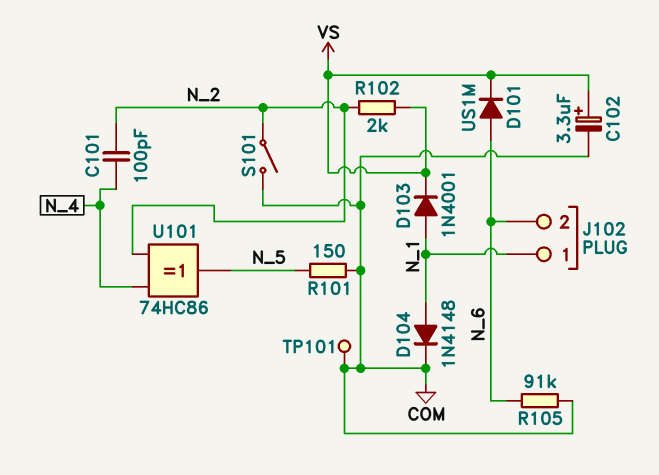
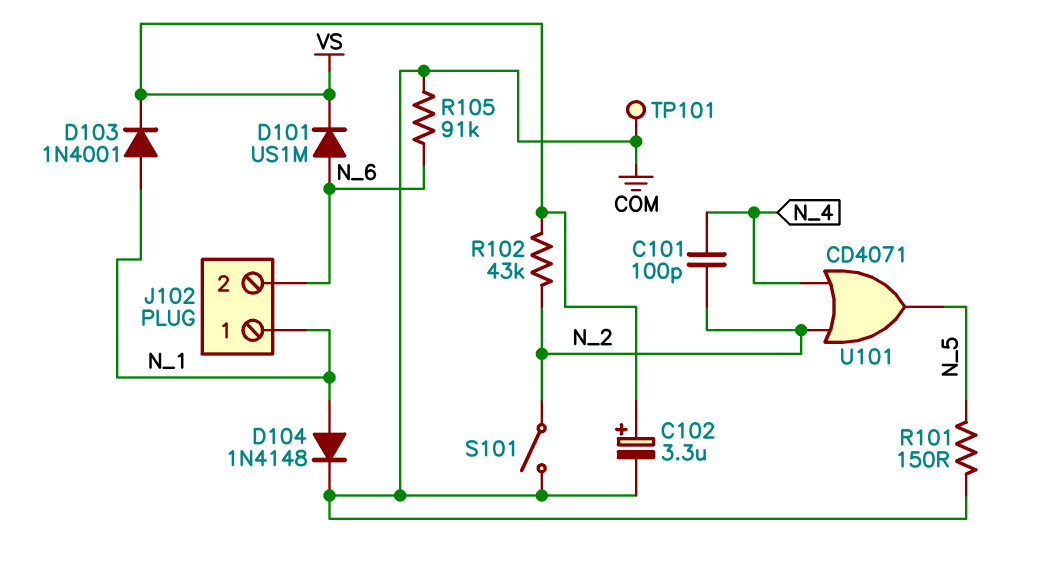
R102: 2k (N_2, VS) -> 43k (N_2, VS)
U101: XOR 74HC86 (in N_2, in N_4, out N_5) -> OR CD4071 (in N_2, in N_4, out N_5)

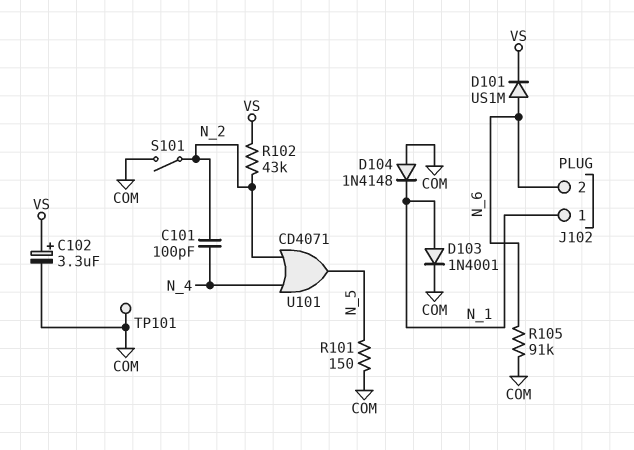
D103: diode 1N4001 (A N_1, K VS) -> diode 1N4001 (A N_1, K COM)
D104: diode 1N4148 (A N_1, K COM) -> diode 1N4148 (A COM, K N_1)

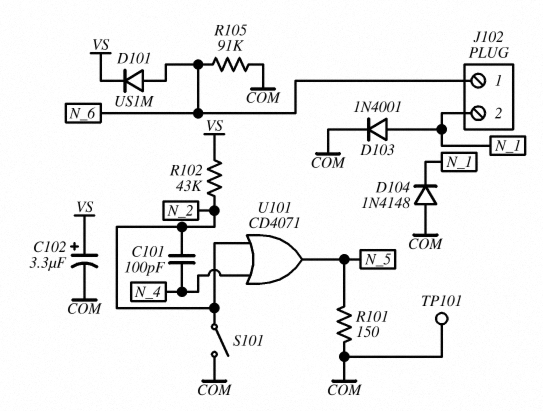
J102 pin 1: N_1 -> N_6
J102 pin 2: N_6 -> N_1

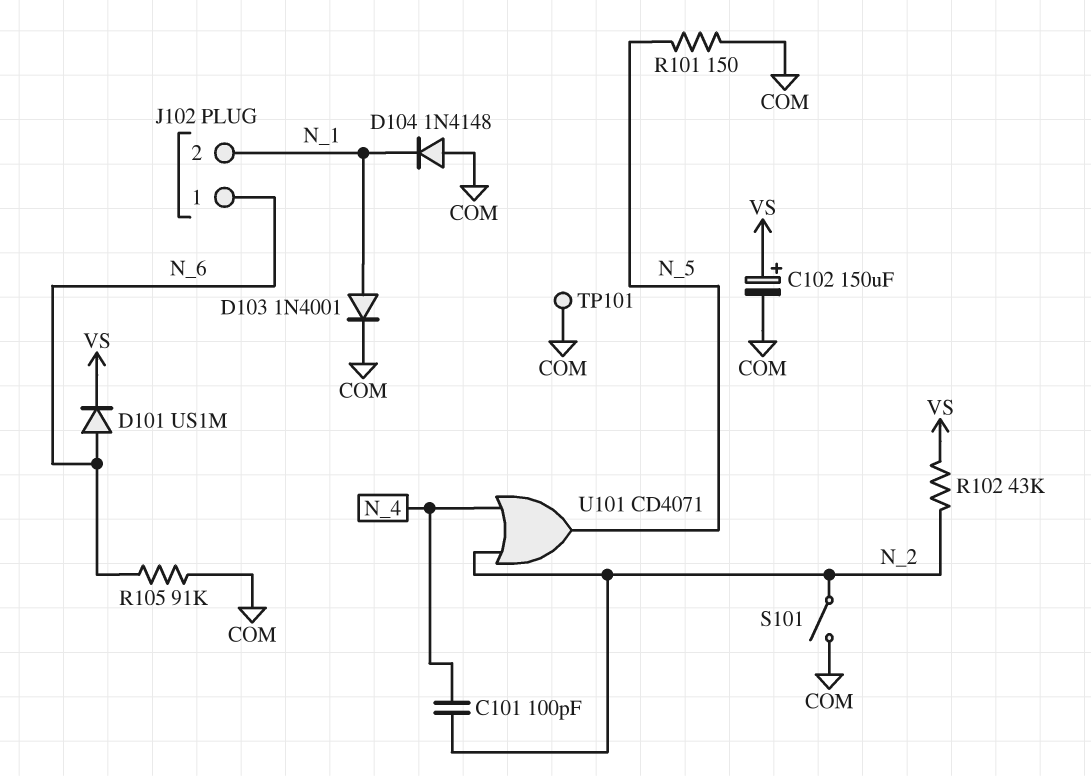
C102: 3.3uF (plus VS, minus COM) -> 150uF (plus VS, minus COM)

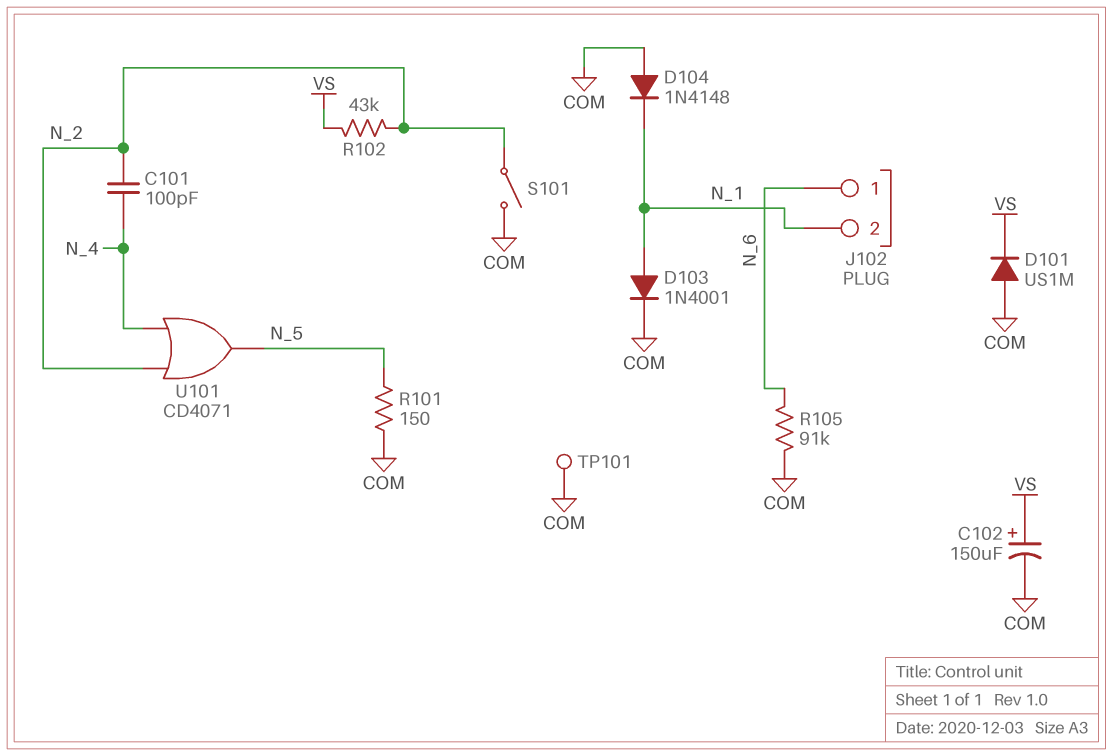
D101: diode US1M (A N_6, K VS) -> diode US1M (A COM, K VS)

